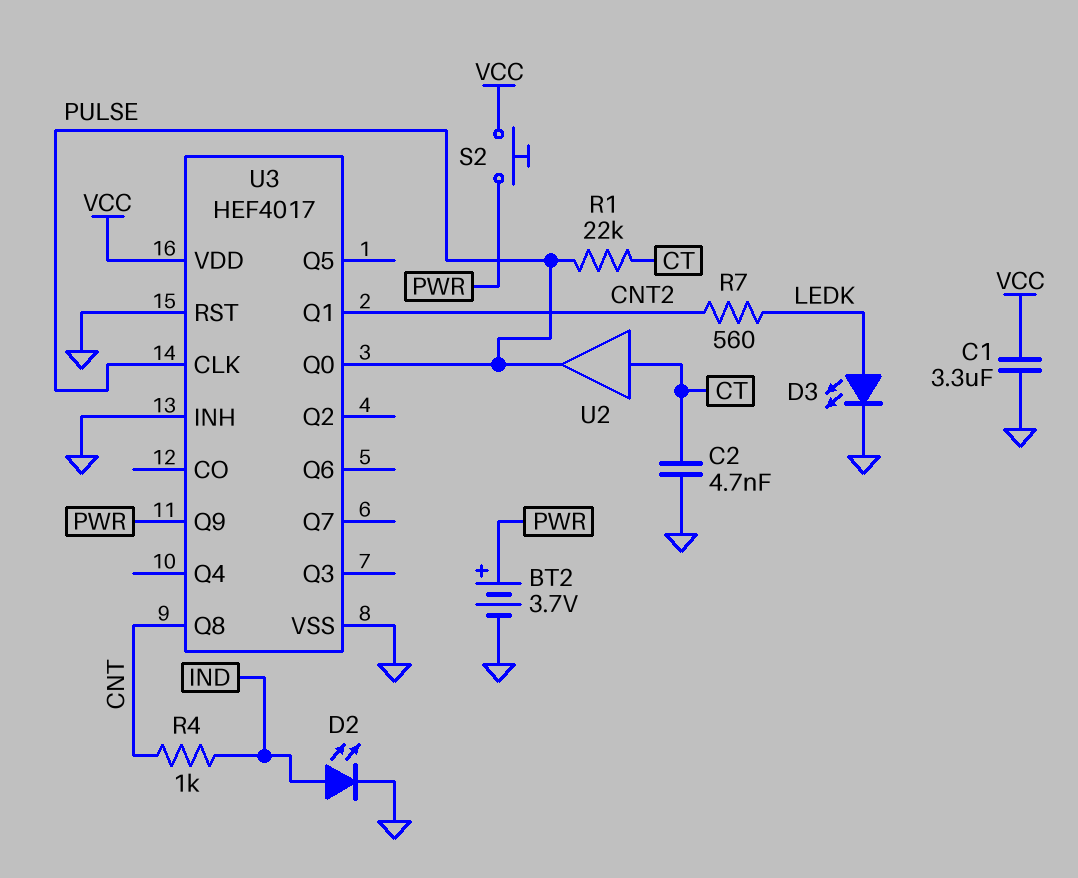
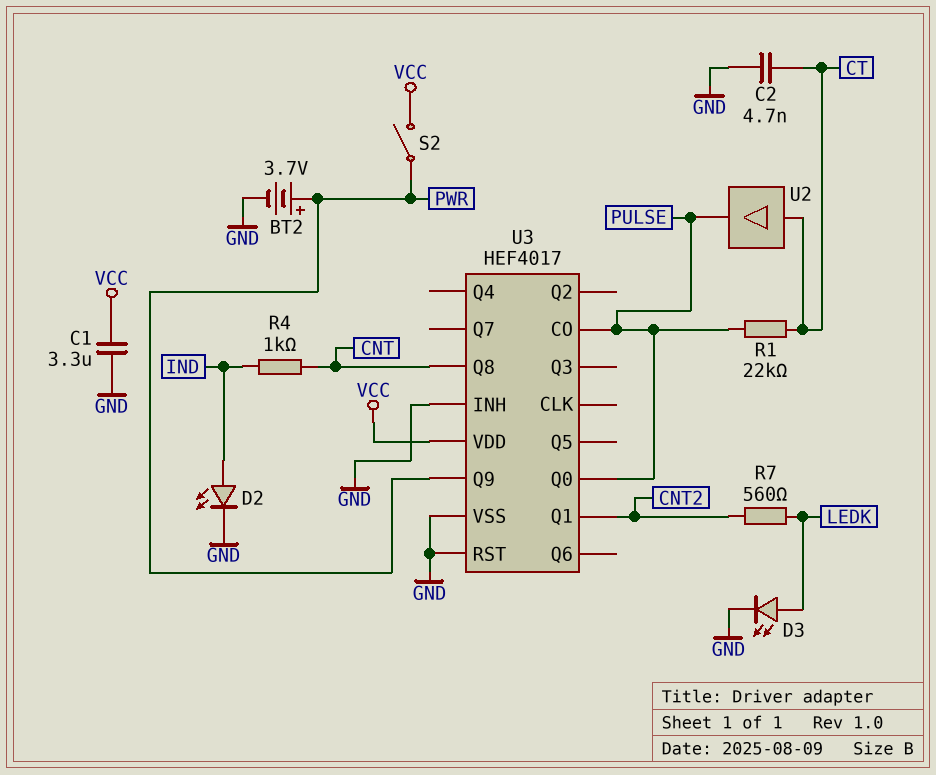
S2: button (PWR, VCC) -> switch (PWR, VCC)
U3 pin CLK: PULSE -> none
U3 pin CO: none -> PULSE

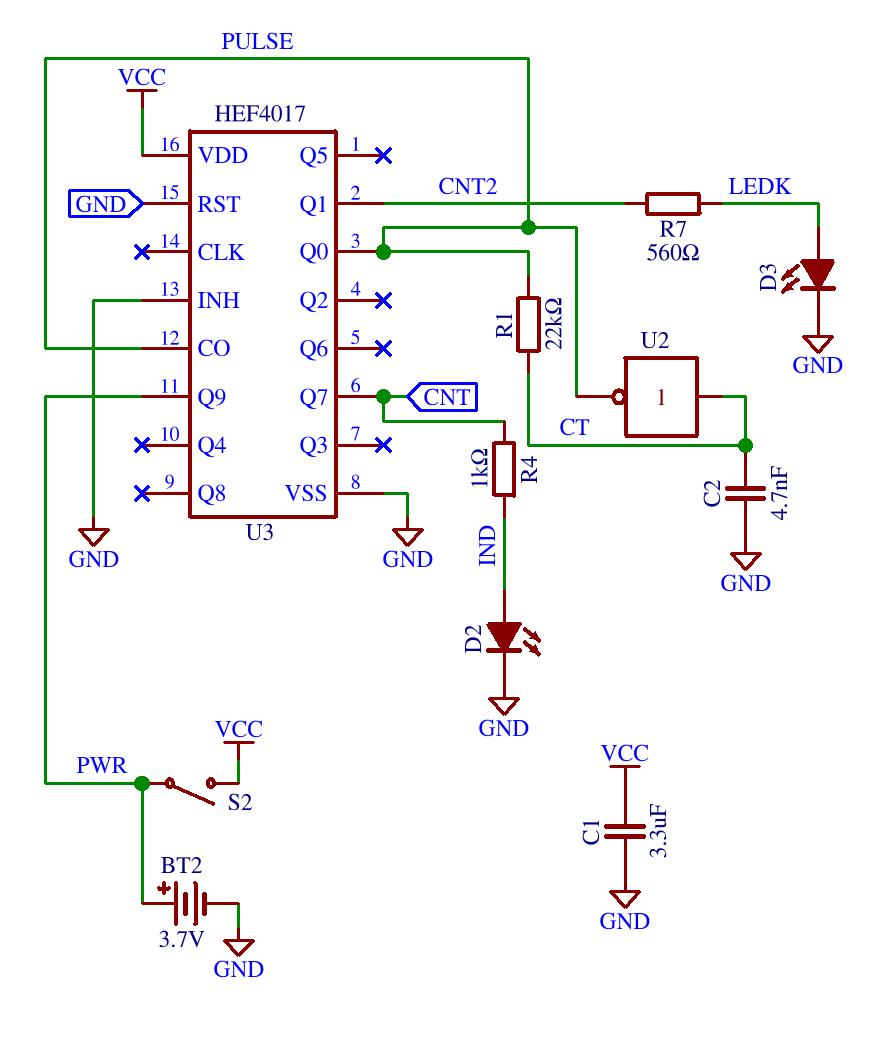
U2: buffer (in CT, out PULSE) -> NOT (in CT, out PULSE)
U3 pin Q7: none -> CNT
U3 pin Q8: CNT -> none

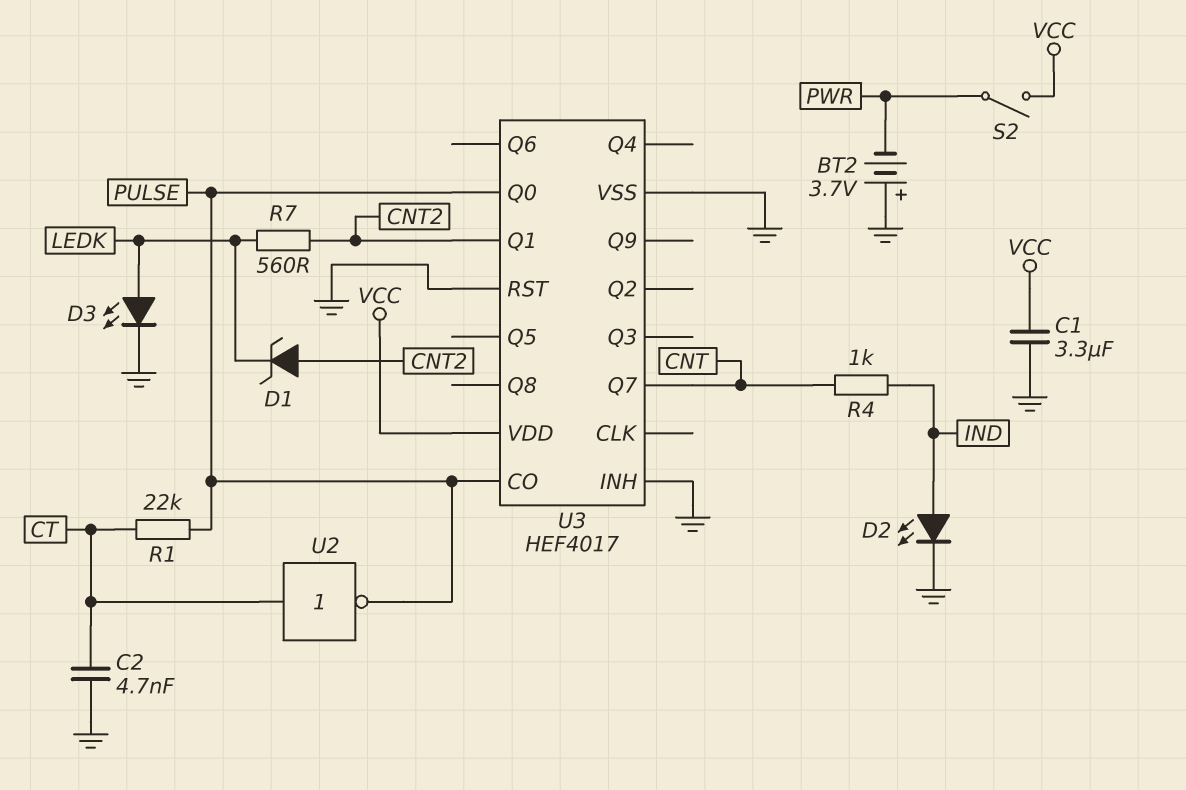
BT2: 3.7V (plus PWR, minus GND) -> 3.7V (plus GND, minus PWR)
D1: none -> zener (A CNT2, K LEDK)
U3 pin Q9: PWR -> none

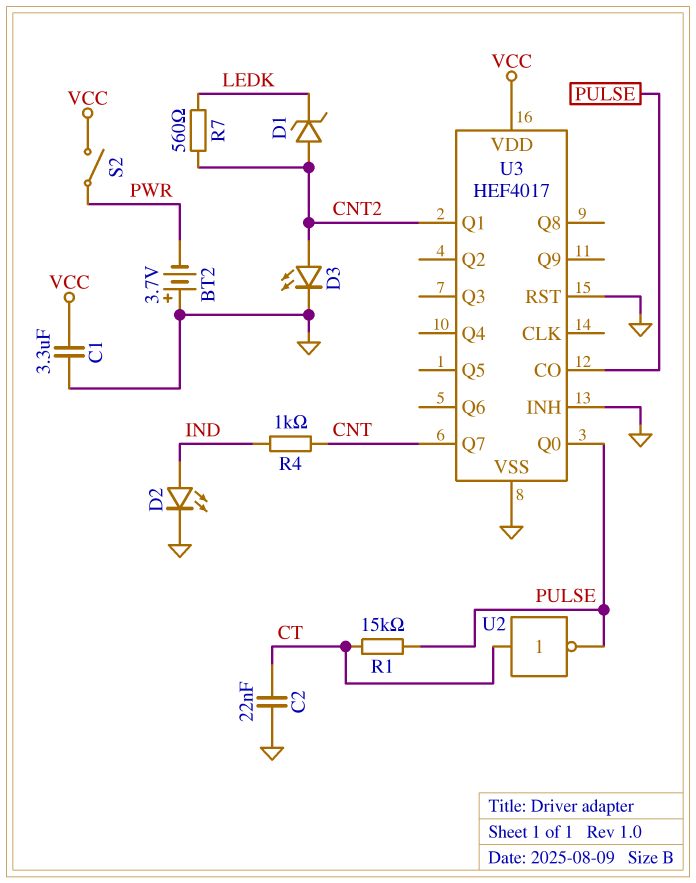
C2: 4.7nF (CT, GND) -> 22nF (CT, GND)
D3: LED (A LEDK, K GND) -> LED (A CNT2, K GND)
R1: 22k (CT, PULSE) -> 15k (CT, PULSE)

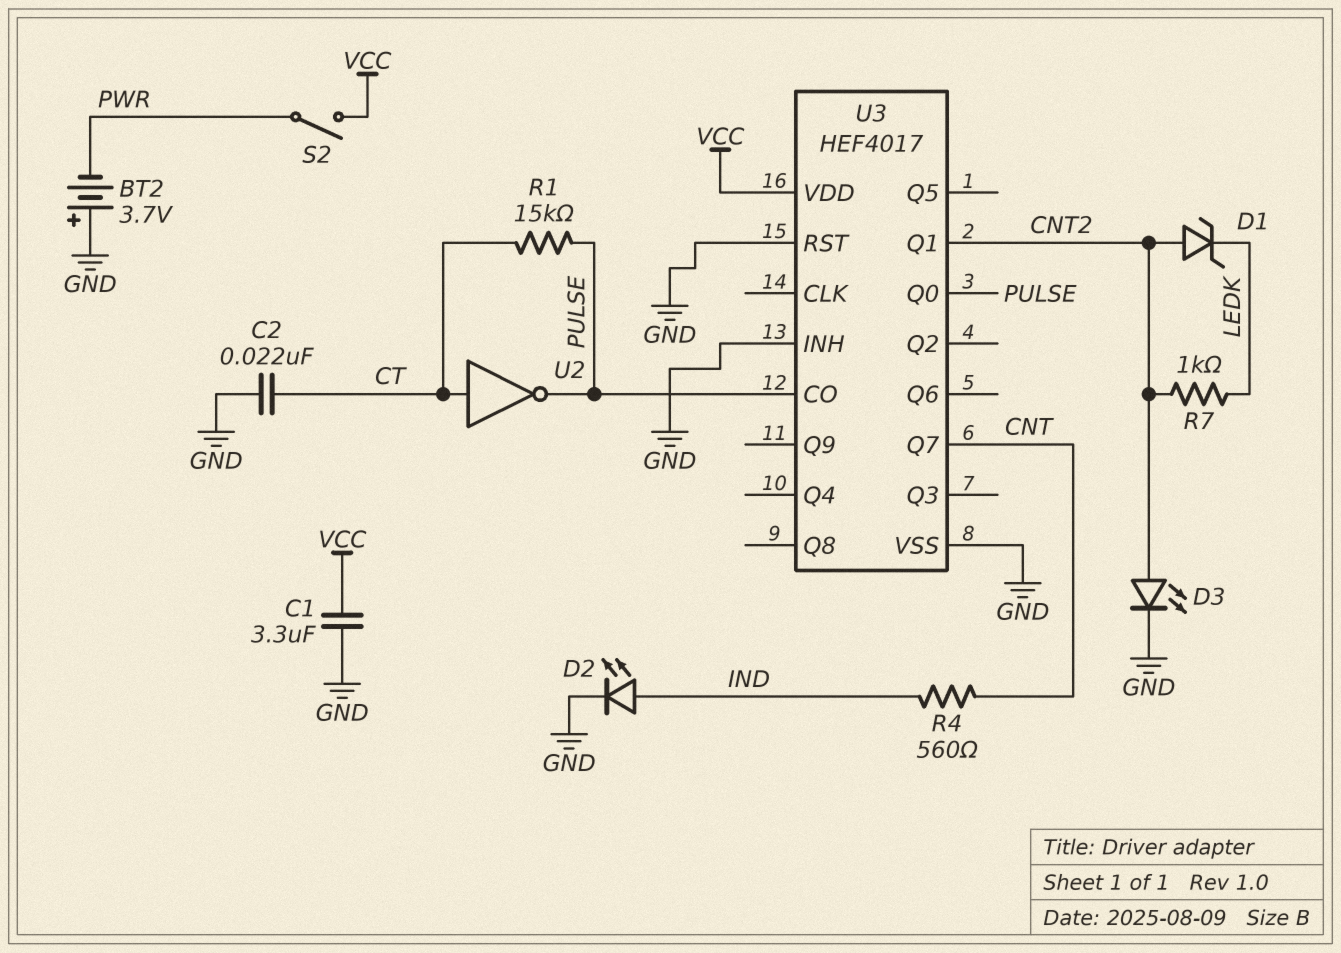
R4: 1k (CNT, IND) -> 560 (CNT, IND)
R7: 560 (CNT2, LEDK) -> 1k (CNT2, LEDK)

